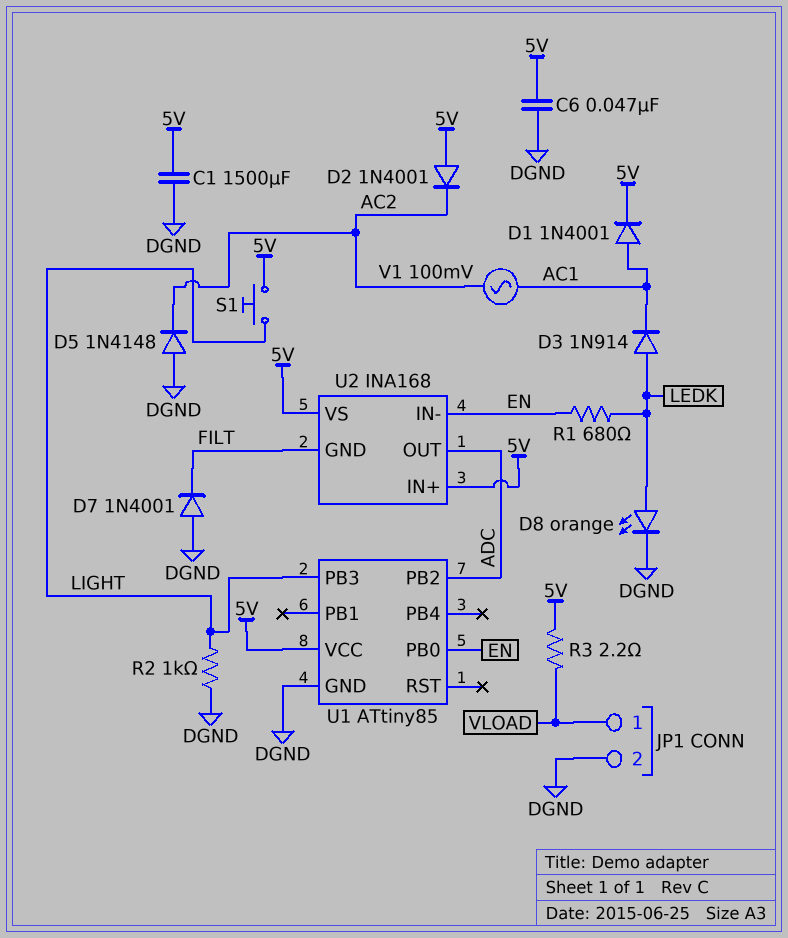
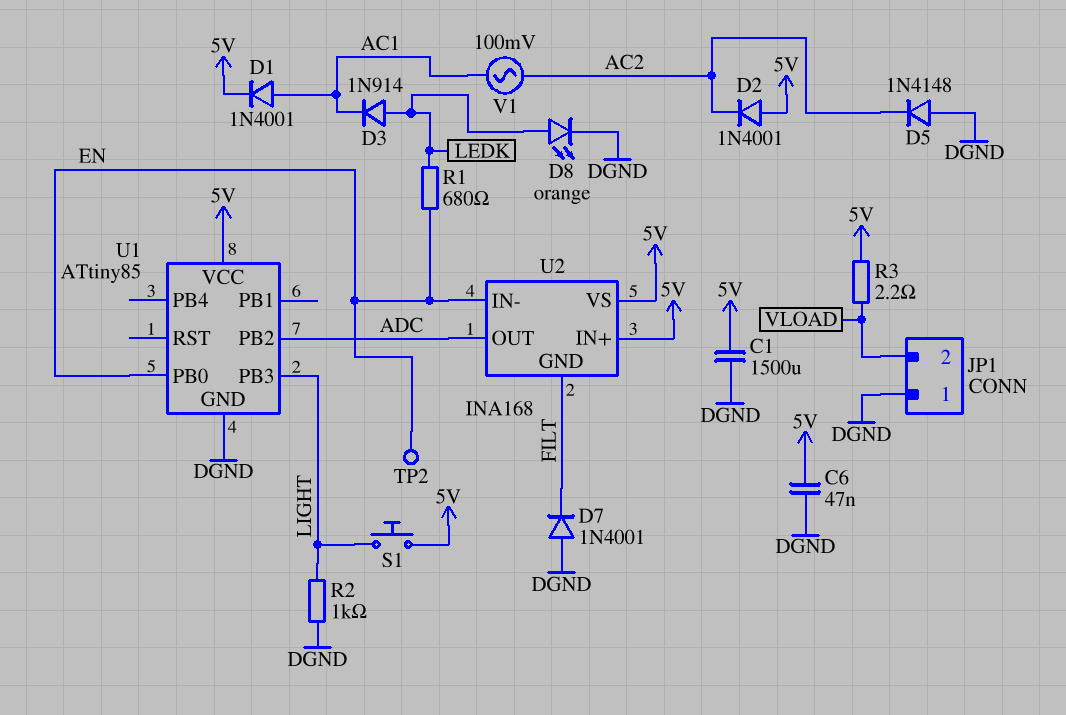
JP1 pin 1: VLOAD -> DGND
JP1 pin 2: DGND -> VLOAD
TP2: none -> test point (EN)

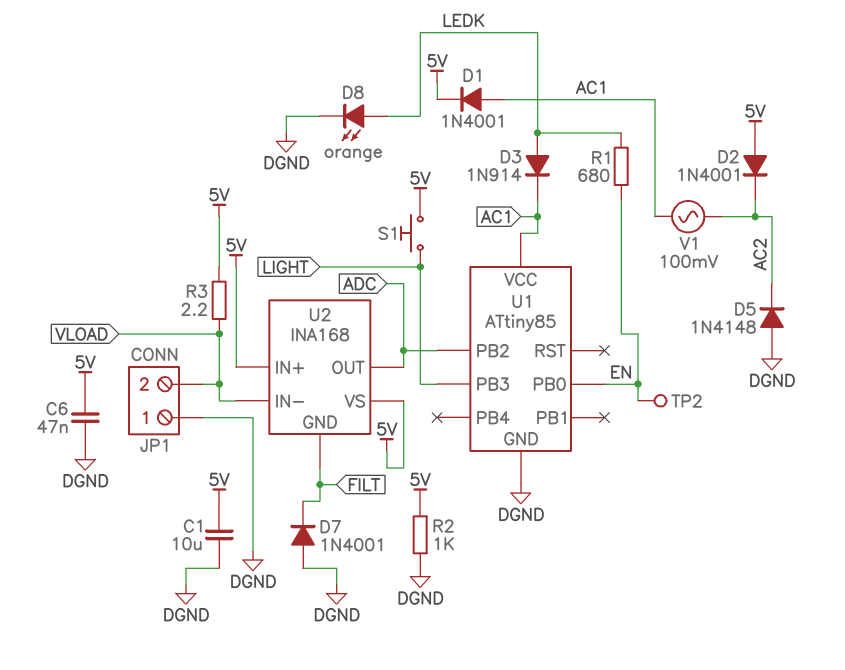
C1: 1500uF (5V, DGND) -> 10uF (5V, DGND)
R2: 1k (DGND, LIGHT) -> 1k (5V, DGND)
U1 pin VCC: 5V -> AC1
U2 pin IN-: EN -> VLOAD

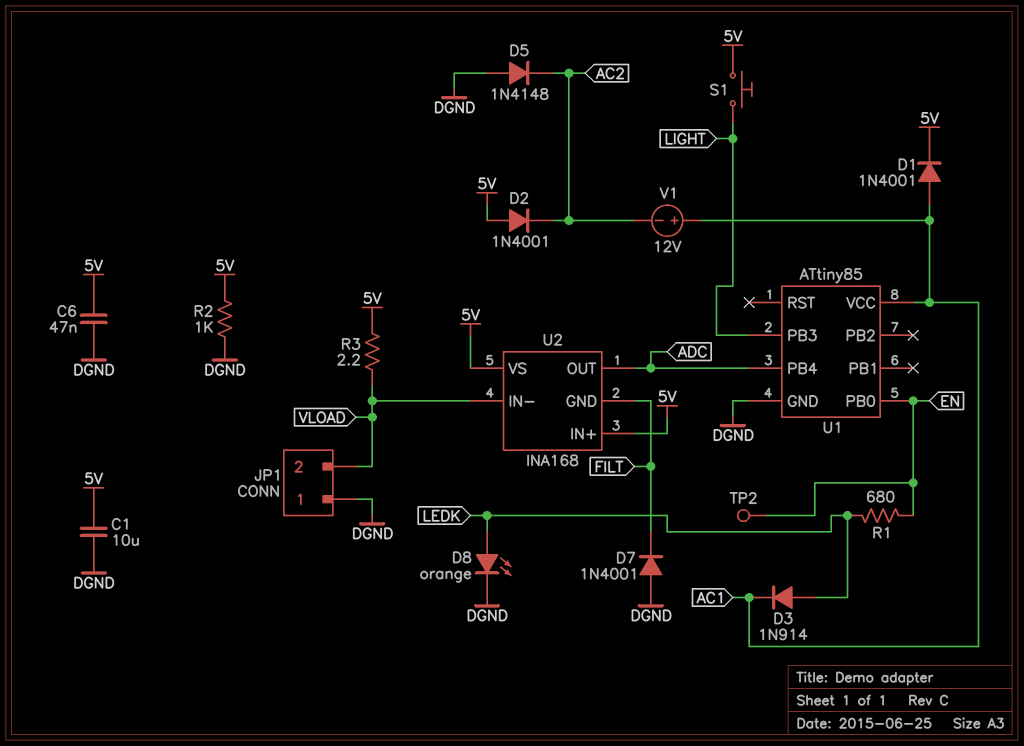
U1 pin PB2: ADC -> none
U1 pin PB4: none -> ADC
V1: AC 100mV (AC1, AC2) -> 12V (plus AC1, minus AC2)

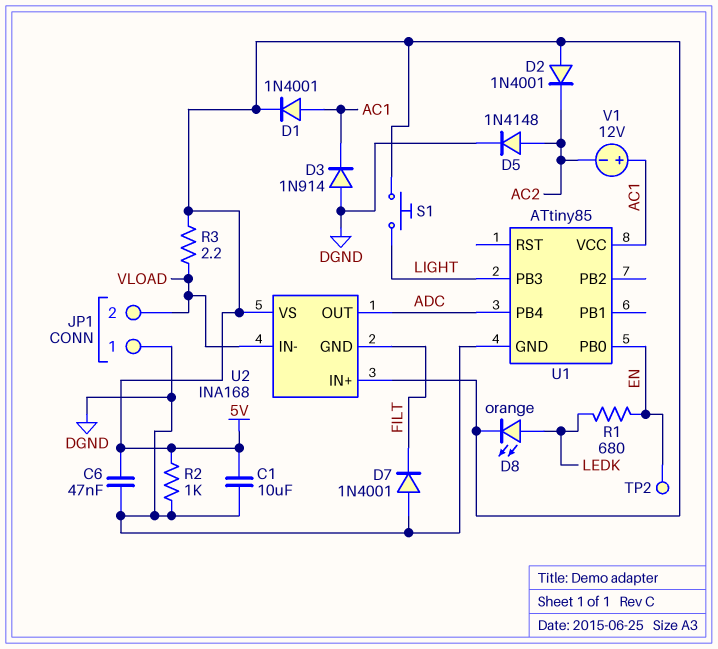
D3: diode 1N914 (A LEDK, K AC1) -> diode 1N914 (A DGND, K AC1)
D5: diode 1N4148 (A DGND, K AC2) -> diode 1N4148 (A AC2, K DGND)
D8: LED orange (A LEDK, K DGND) -> LED orange (A LEDK, K 5V)

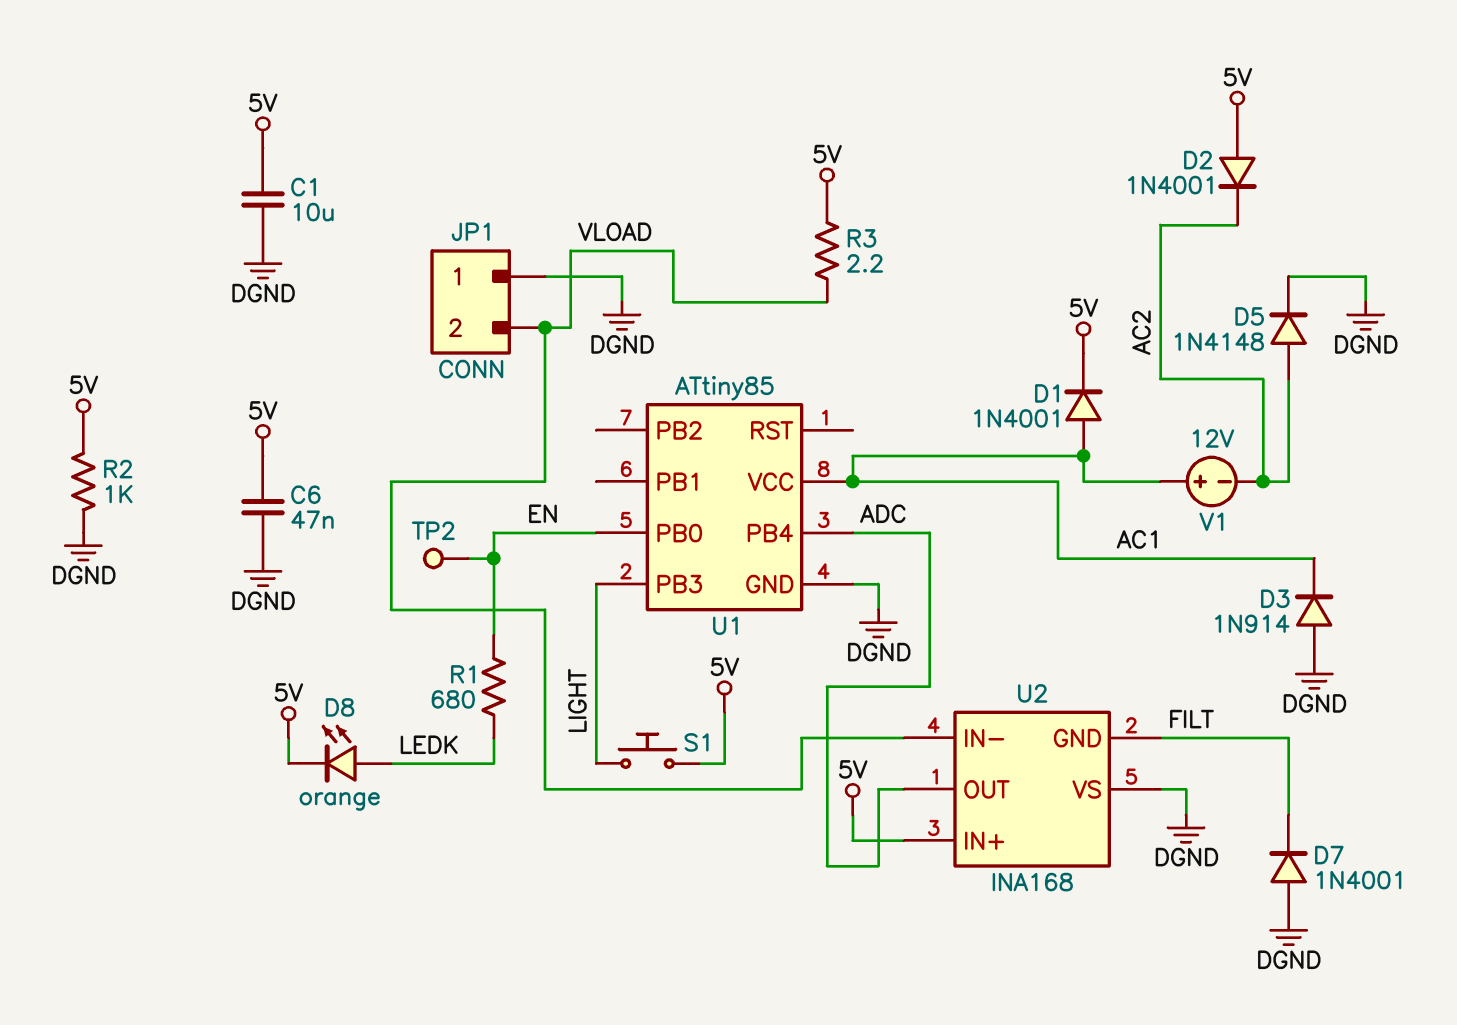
U2 pin VS: 5V -> DGND

